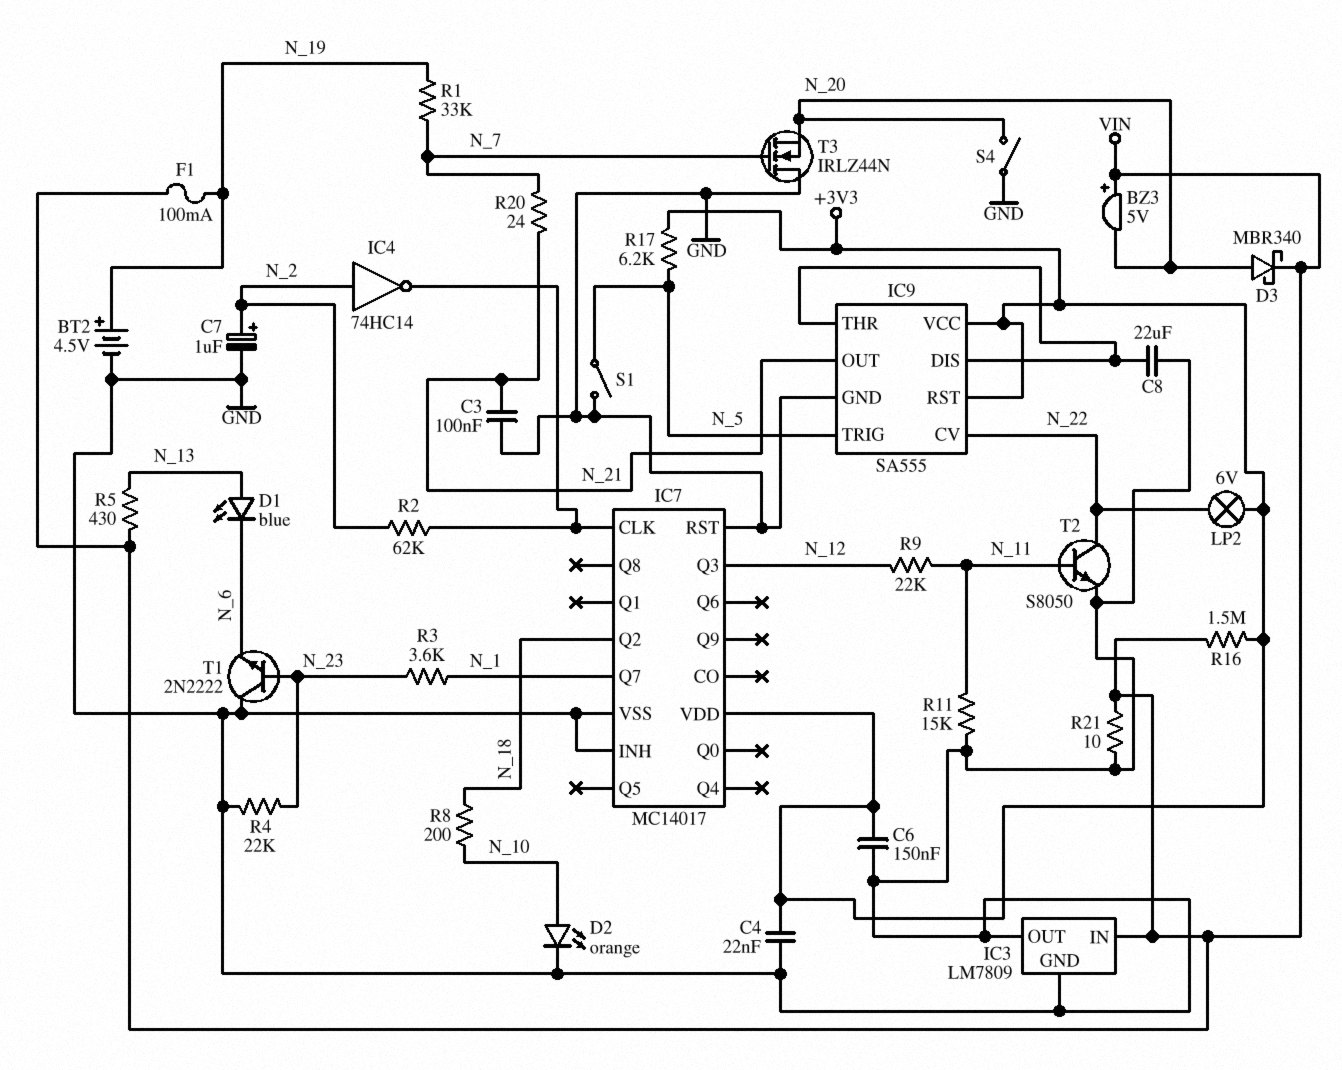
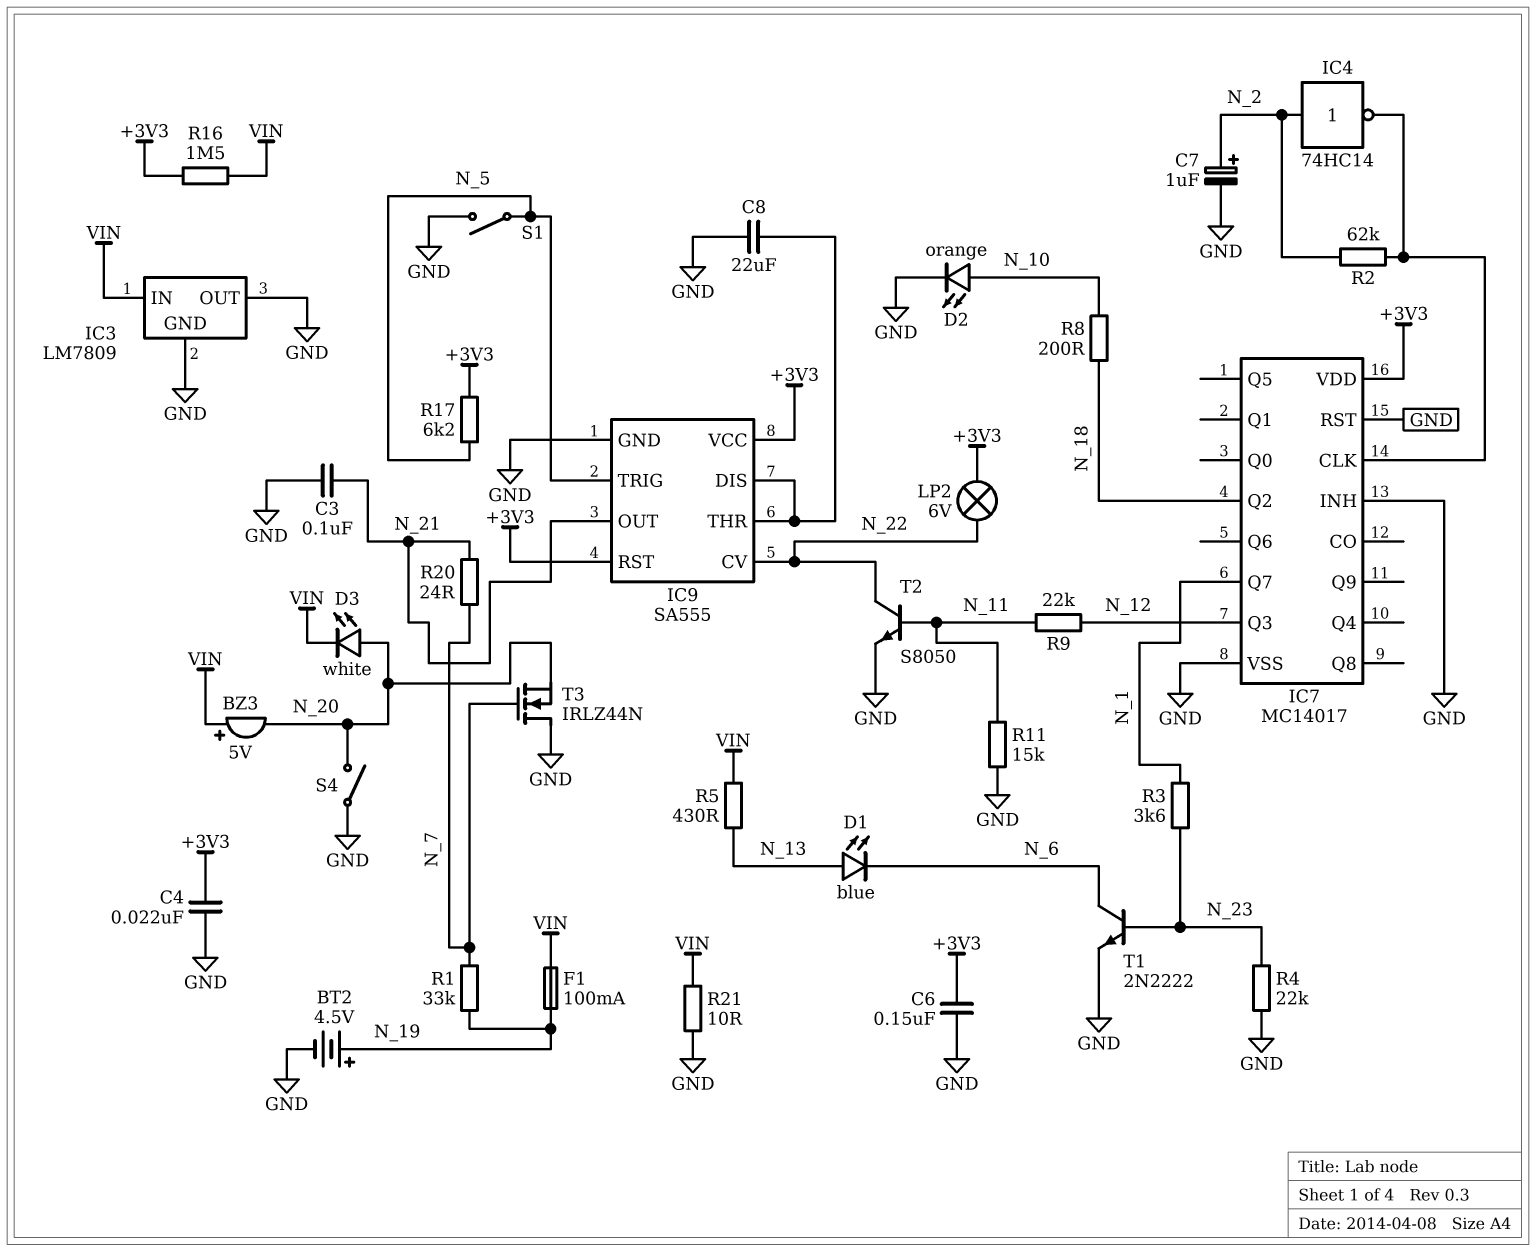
D3: schottky MBR340 (A N_20, K VIN) -> LED white (A N_20, K VIN)
T1: NPN 2N2222 (B N_23, C GND, E N_6) -> NPN 2N2222 (B N_23, C N_6, E GND)

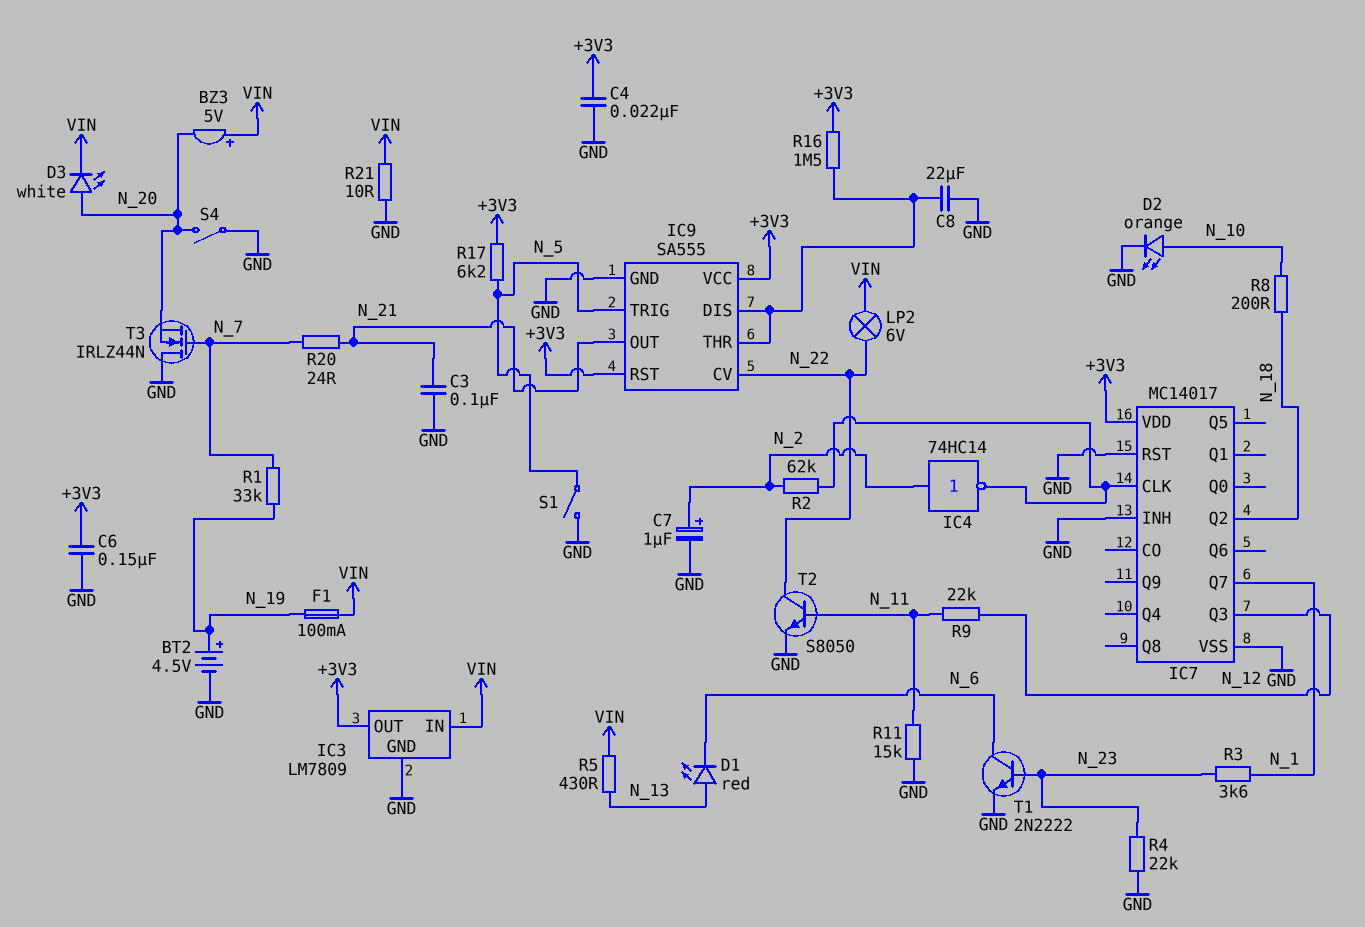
D1: LED blue (A N_13, K N_6) -> LED red (A N_13, K N_6)
IC3 pin OUT: GND -> +3V3
LP2: lamp 6V (+3V3, N_22) -> lamp 6V (N_22, VIN)
R16: 1.5M (+3V3, VIN) -> 1.5M (+3V3, IC9/DIS)

